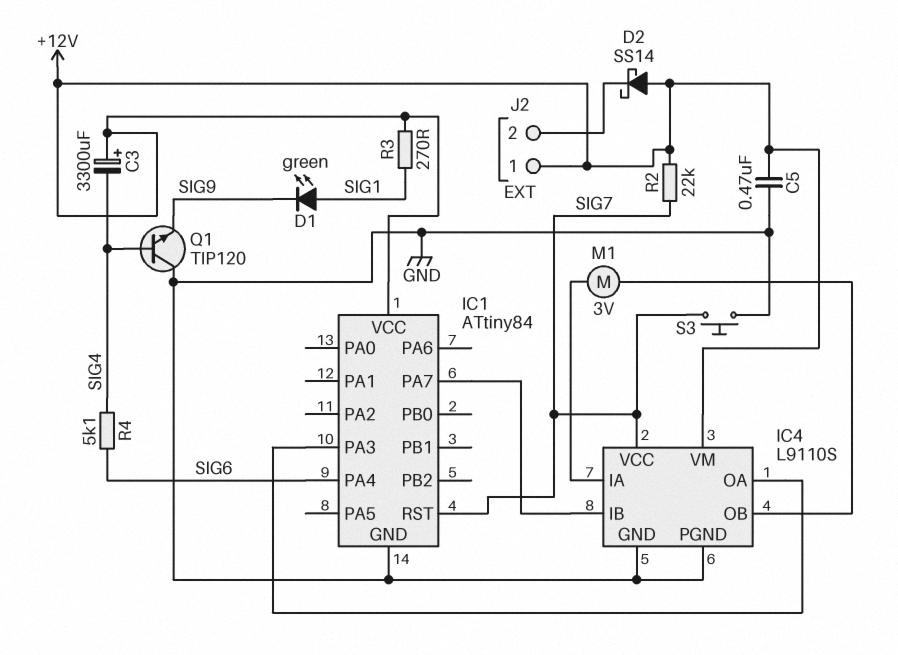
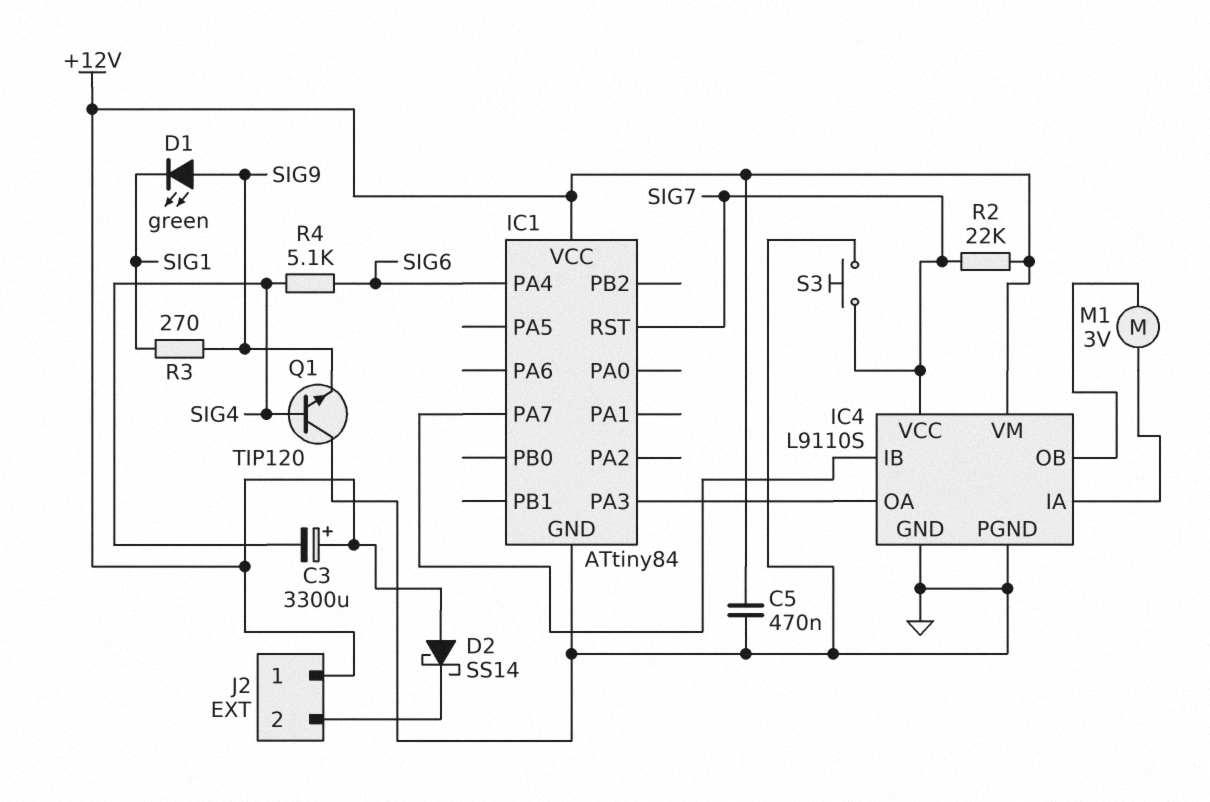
D1: LED green (A SIG1, K SIG9) -> LED green (A SIG9, K SIG1)
R3: 270 (+12V, SIG1) -> 270 (SIG1, SIG9)

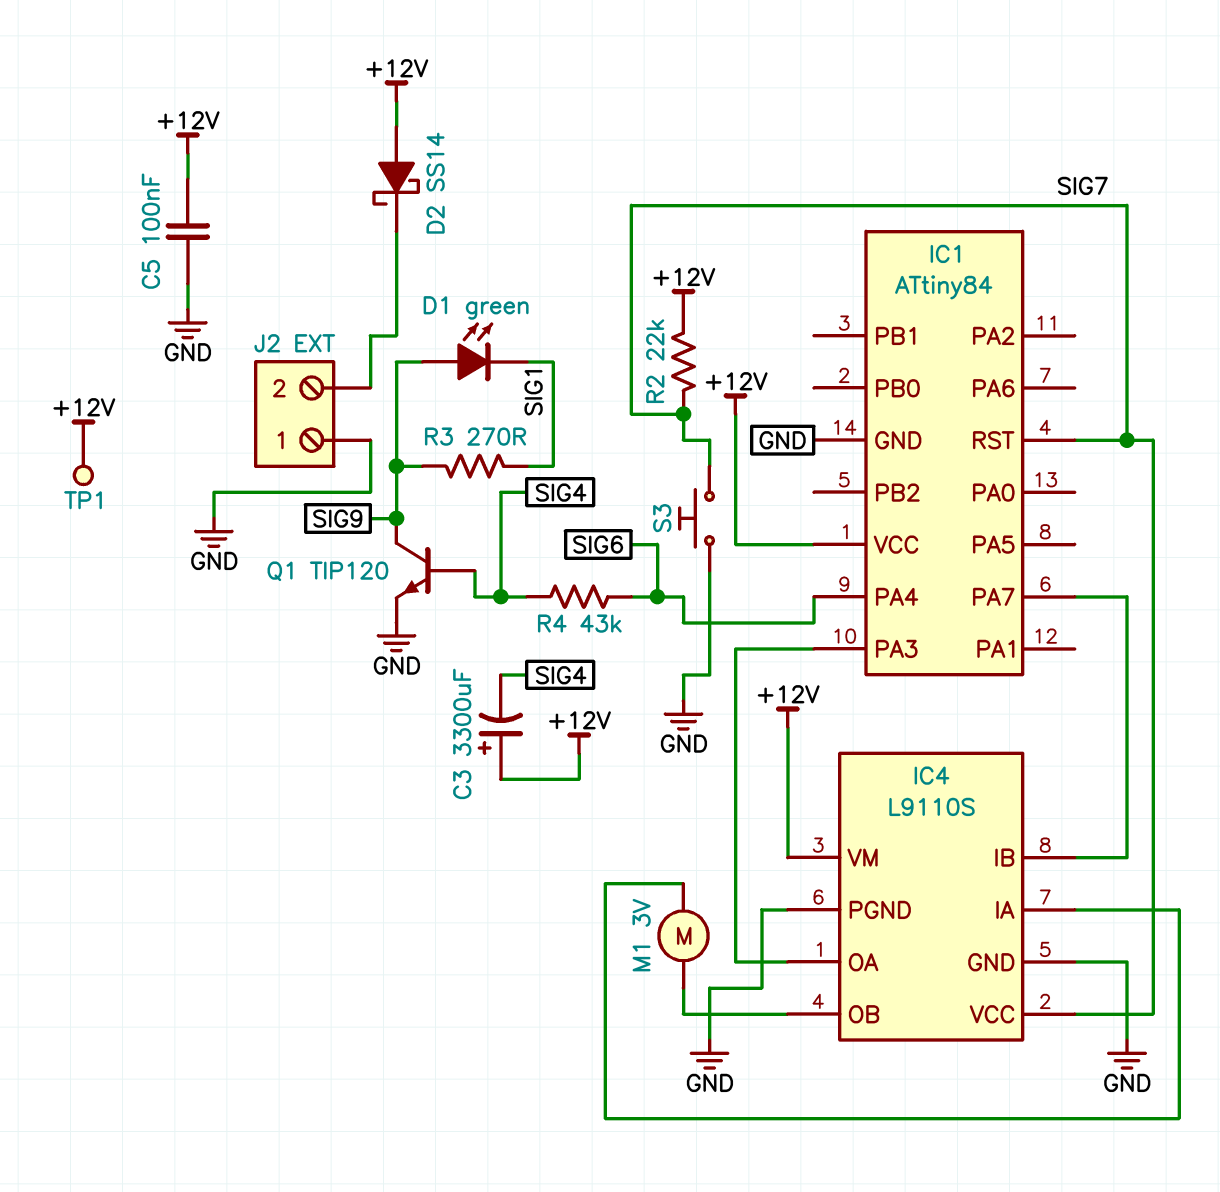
C5: 470nF (+12V, GND) -> 100nF (+12V, GND)
J2 pin 1: +12V -> GND
Q1: NPN TIP120 (B SIG4, C GND, E SIG9) -> NPN TIP120 (B SIG4, C SIG9, E GND)
R4: 5.1k (SIG4, SIG6) -> 43k (SIG4, SIG6)
TP1: none -> test point (+12V)

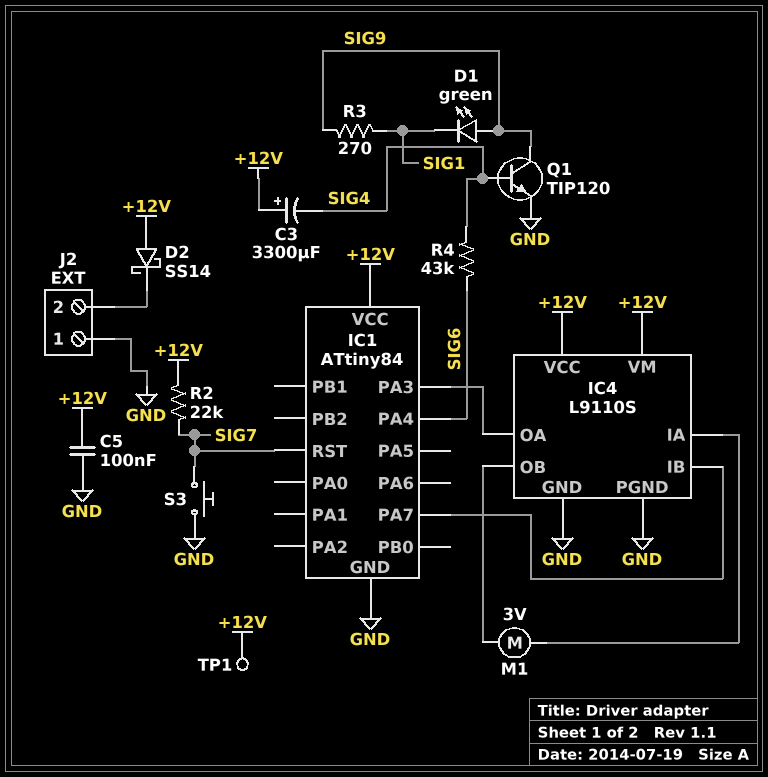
IC4 pin VCC: SIG7 -> +12V

